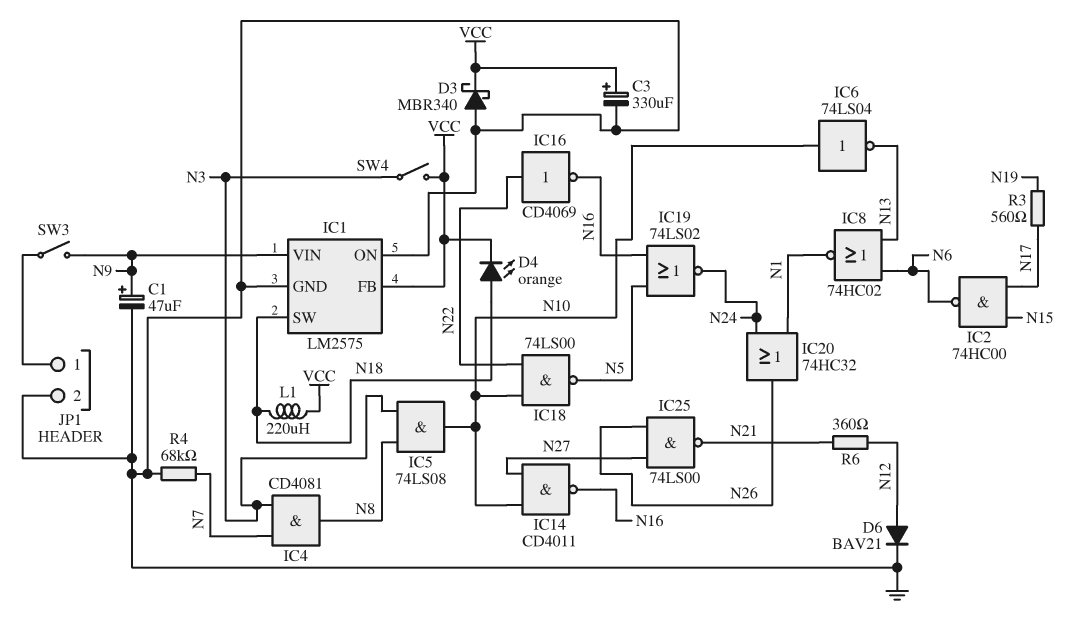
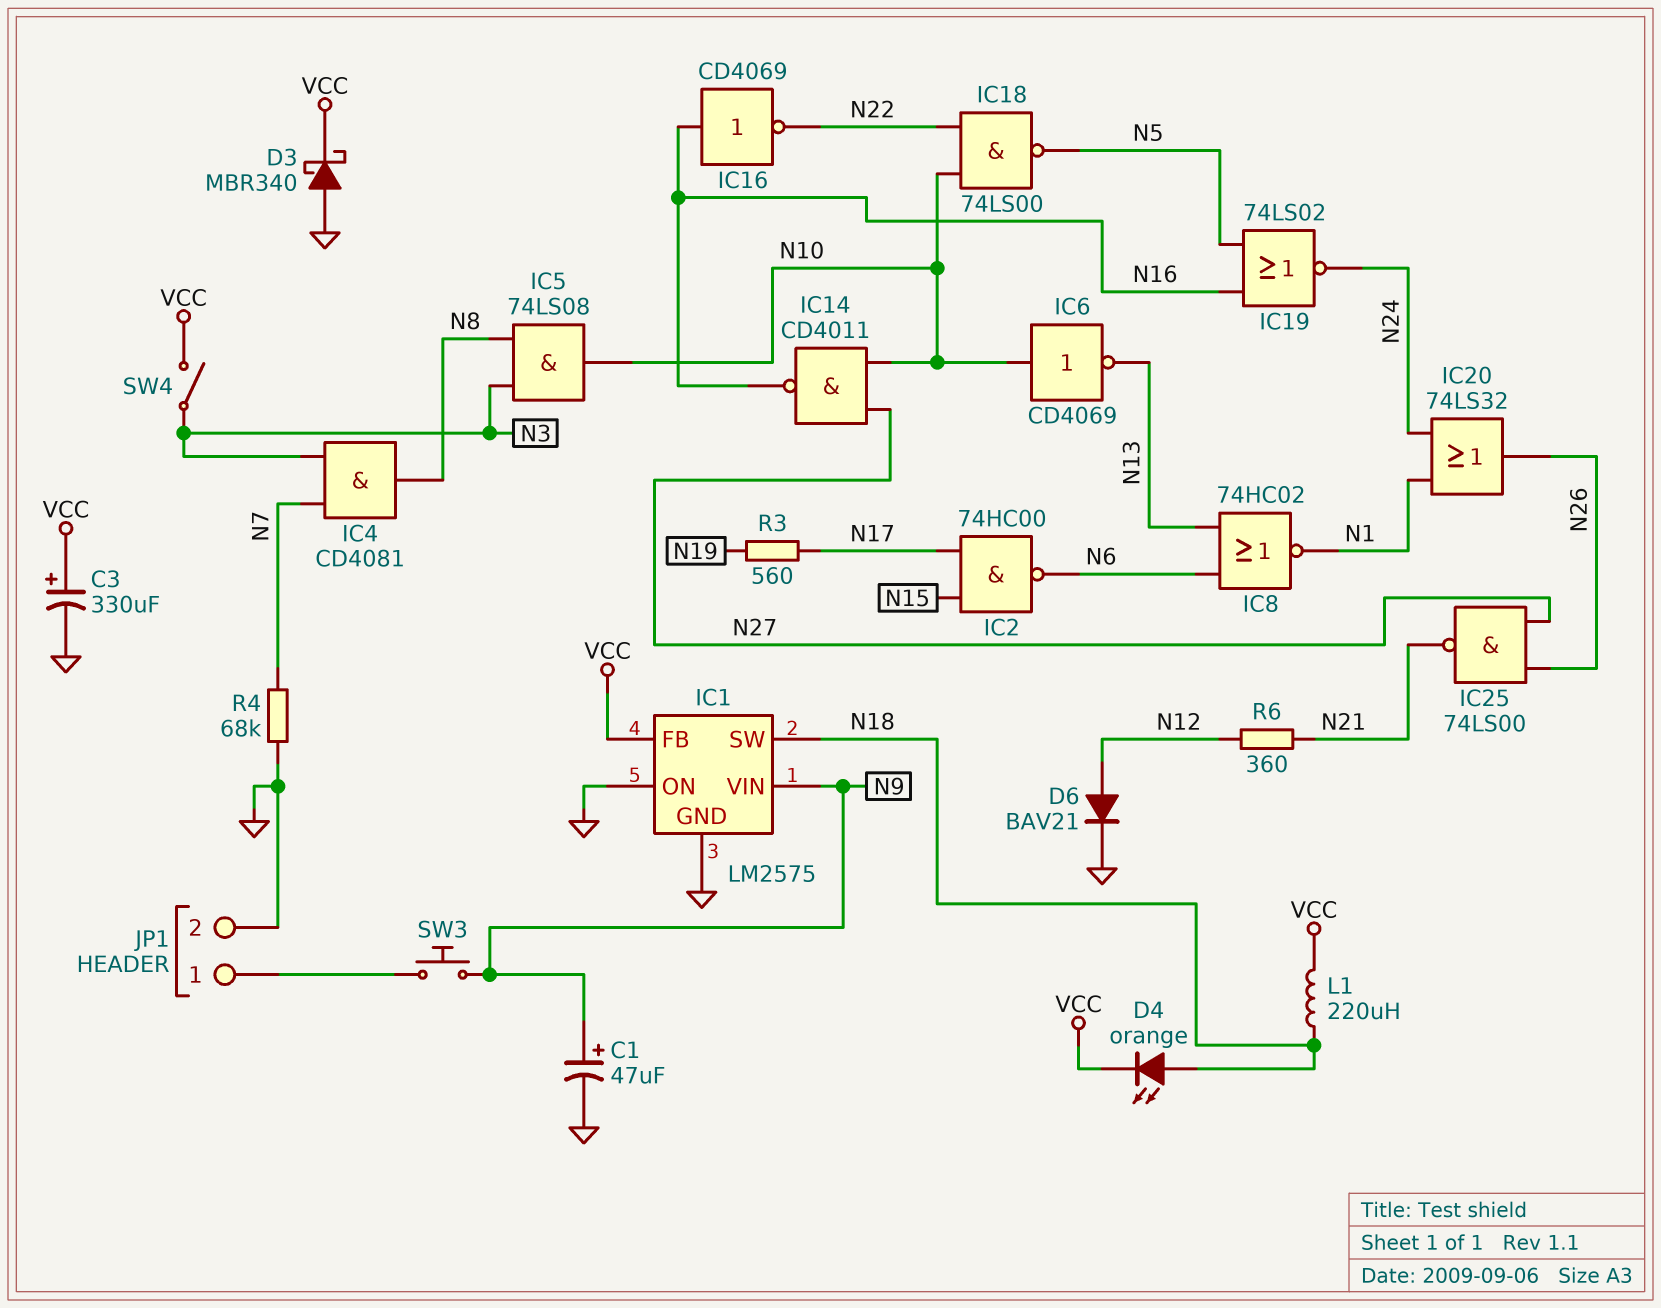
IC6: NOT 74LS04 (in N10, out N13) -> NOT CD4069 (in N10, out N13)
IC16: NOT CD4069 (in N22, out N16) -> NOT CD4069 (in N16, out N22)
IC20: OR 74HC32 (in N1, in N24, out N26) -> OR 74LS32 (in N1, in N24, out N26)
SW3: switch (JP1/1, N9) -> button (JP1/1, N9)

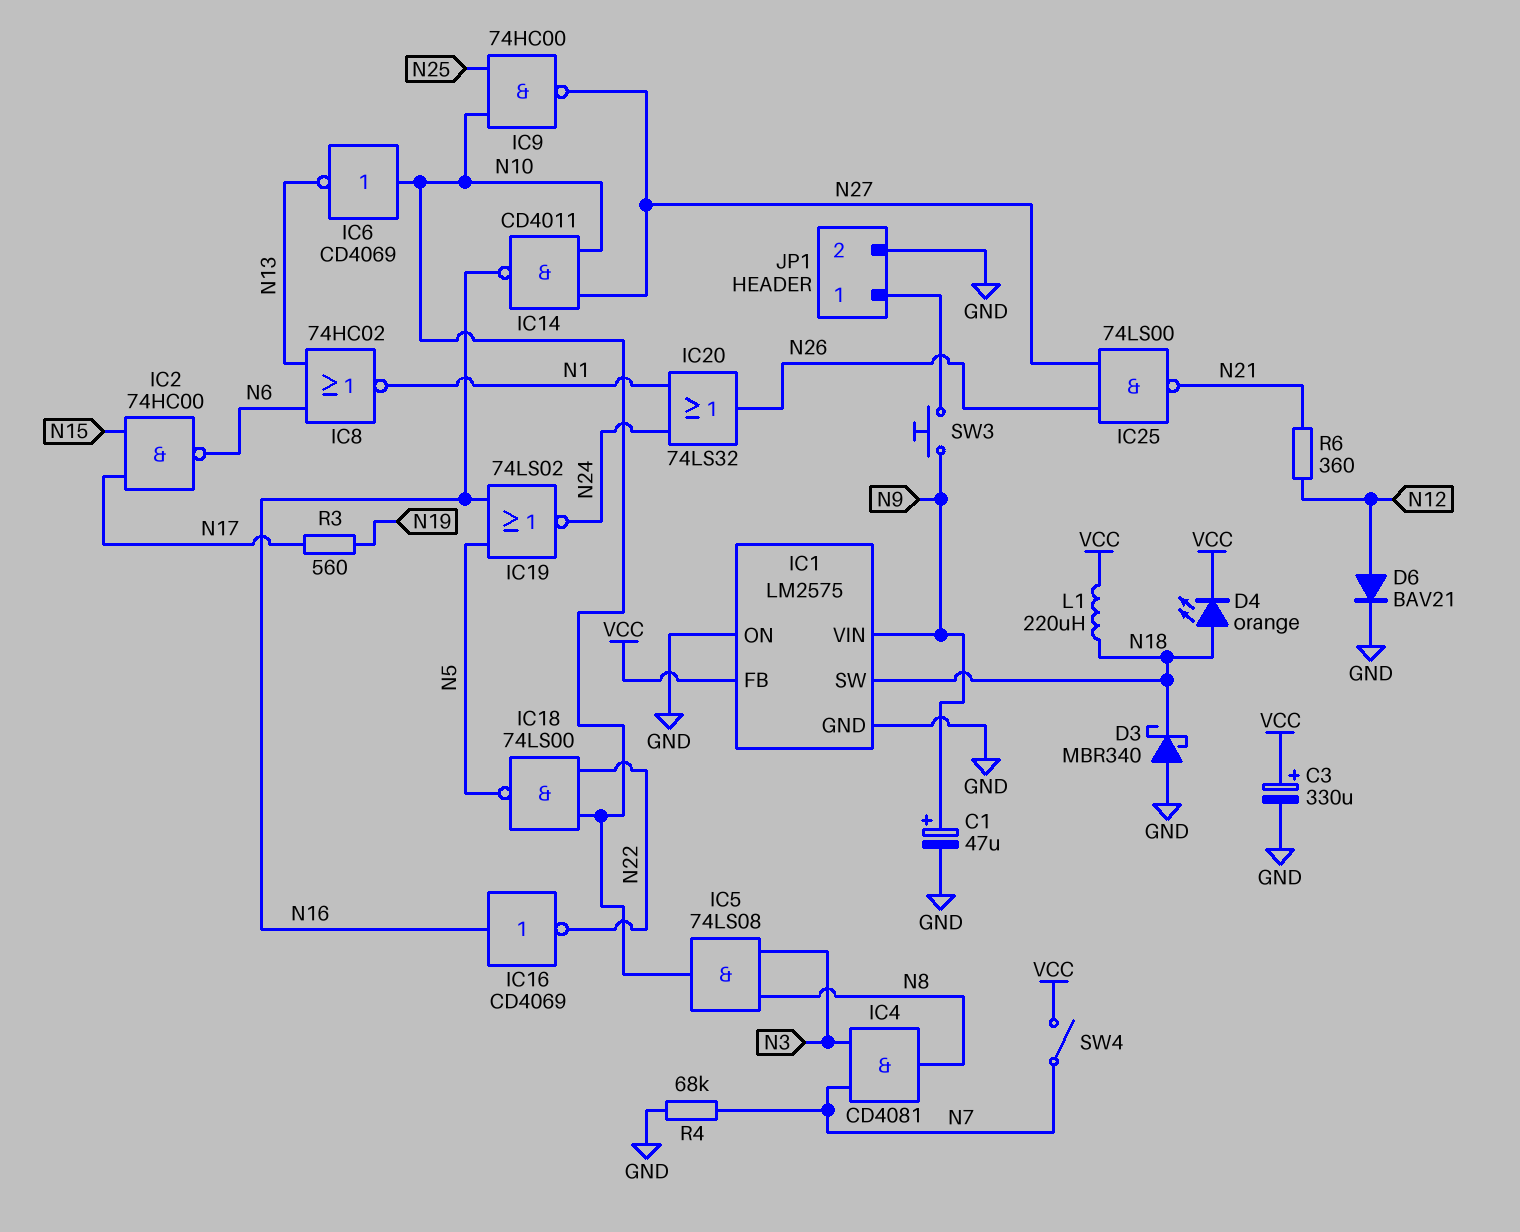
D3: schottky MBR340 (A GND, K VCC) -> schottky MBR340 (A GND, K N18)
IC9: none -> NAND 74HC00 (in N10, in N25, out N27)
SW4: switch (N3, VCC) -> switch (N7, VCC)

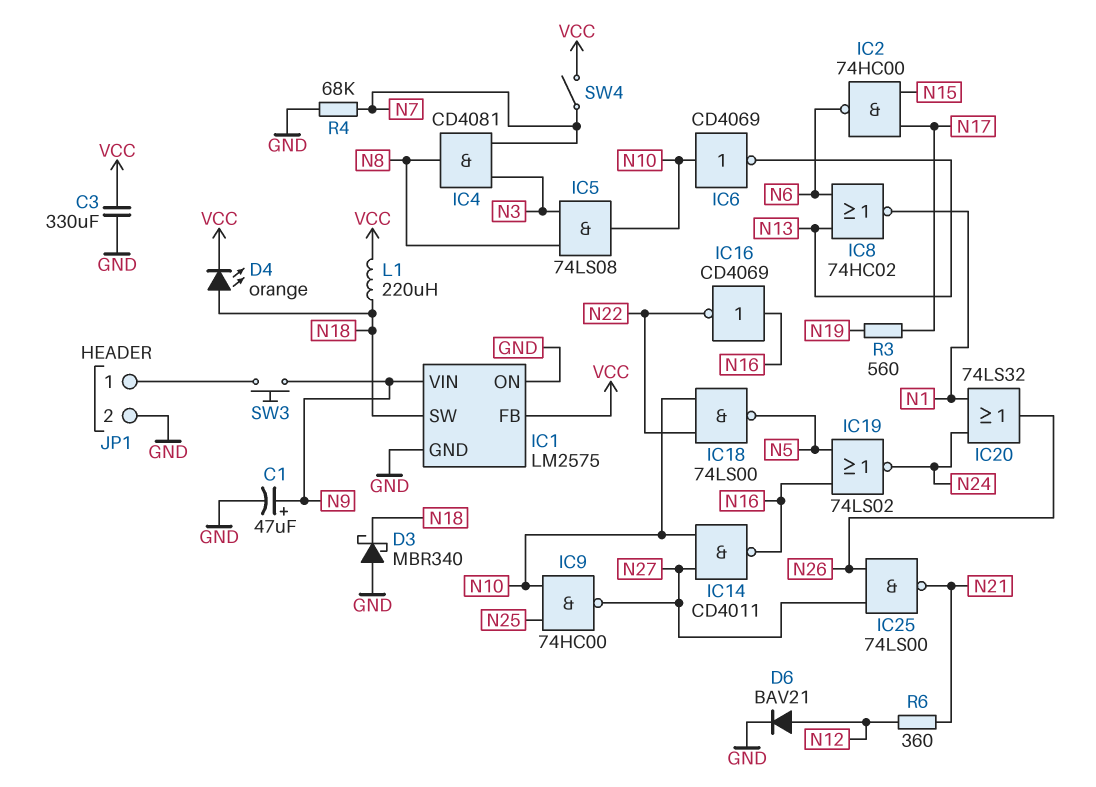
C3: 330uF (plus VCC, minus GND) -> 330uF (GND, VCC)

